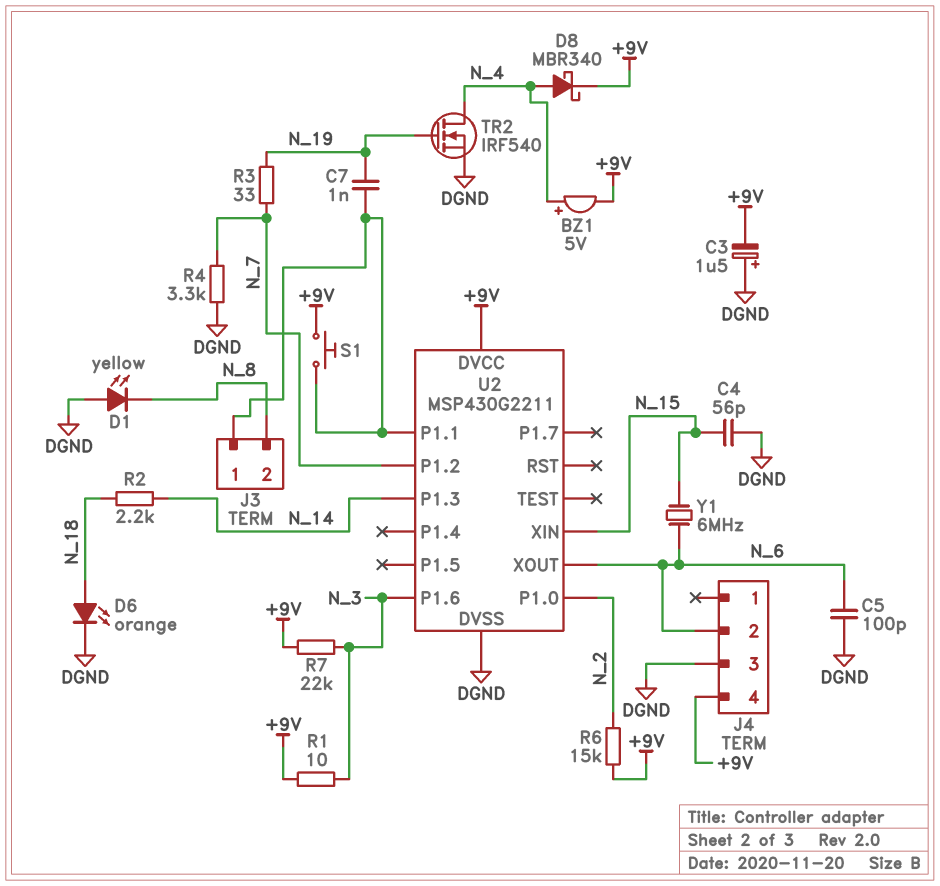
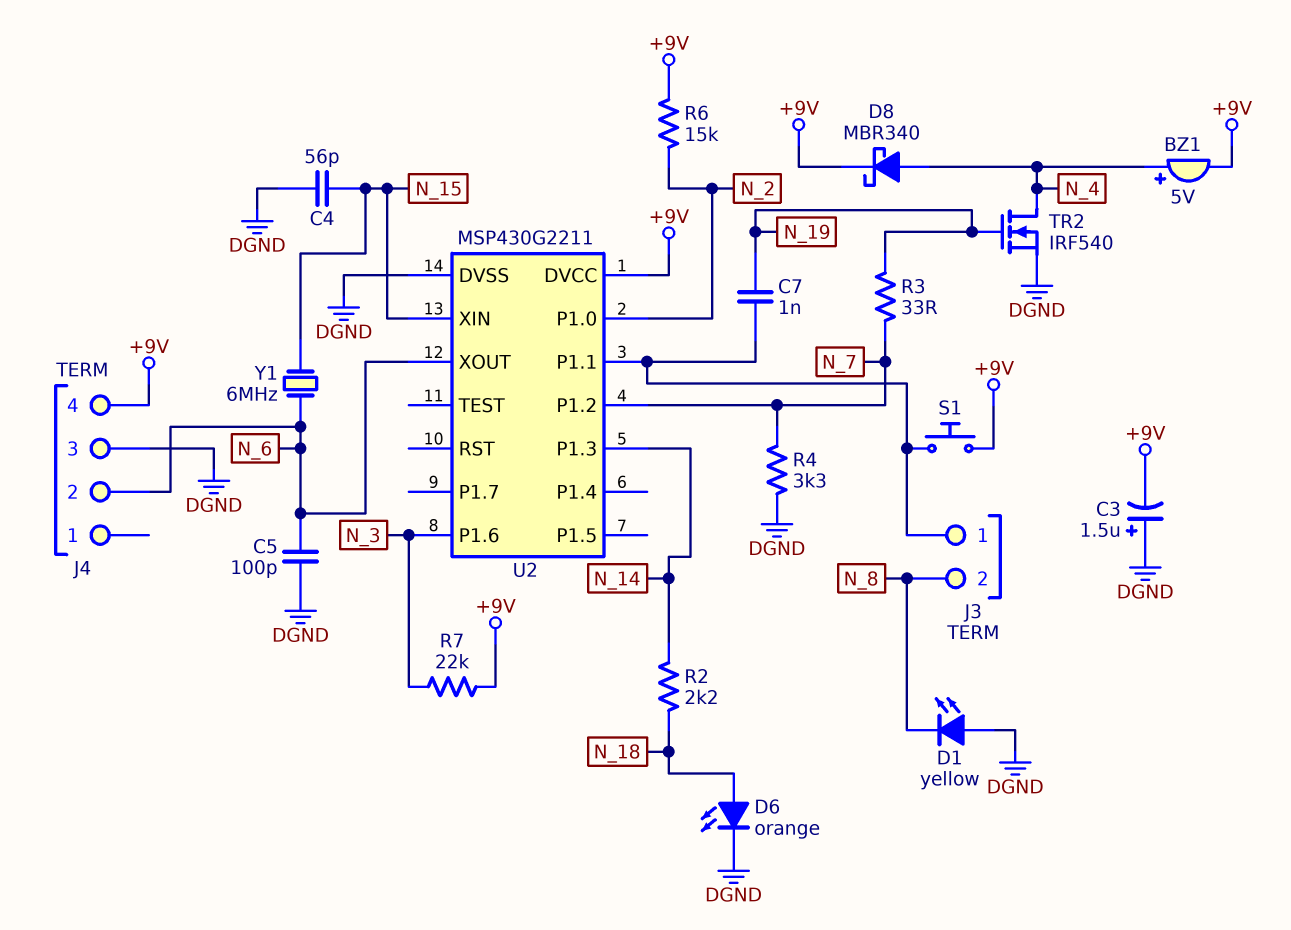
R1: 10 (+9V, N_3) -> none

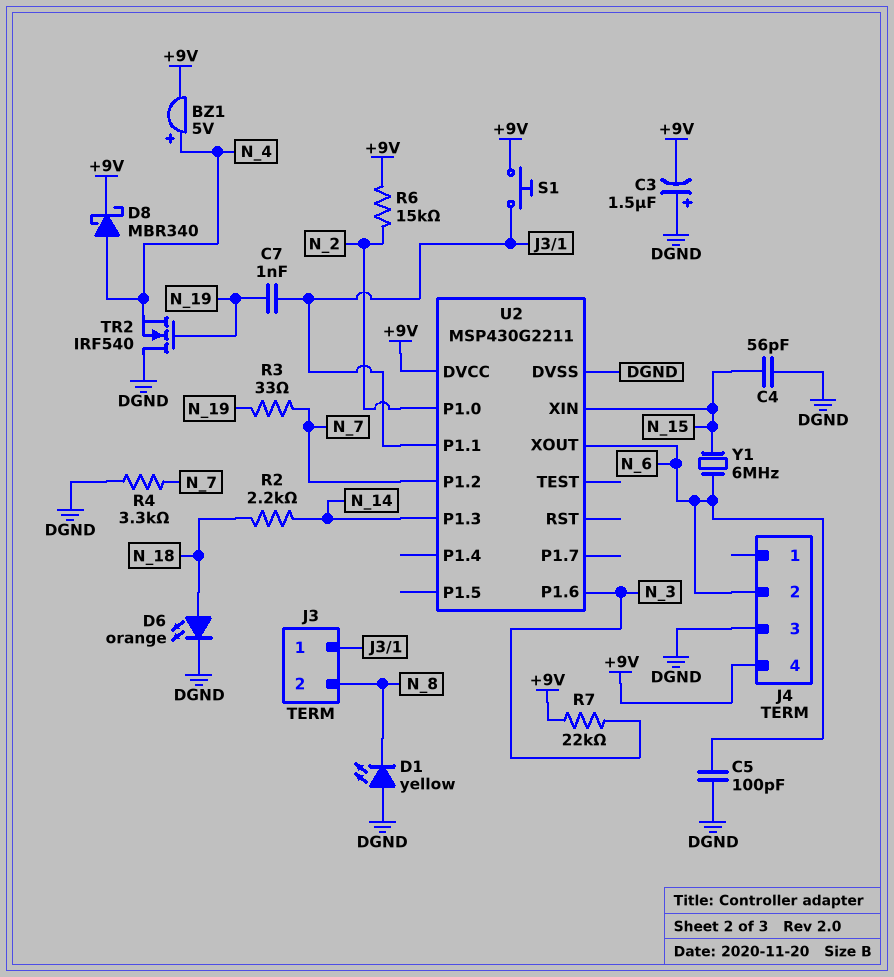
TR2: NMOS IRF540 (G N_19, D N_4, S DGND) -> NMOS IRF540 (G N_19, D DGND, S N_4)

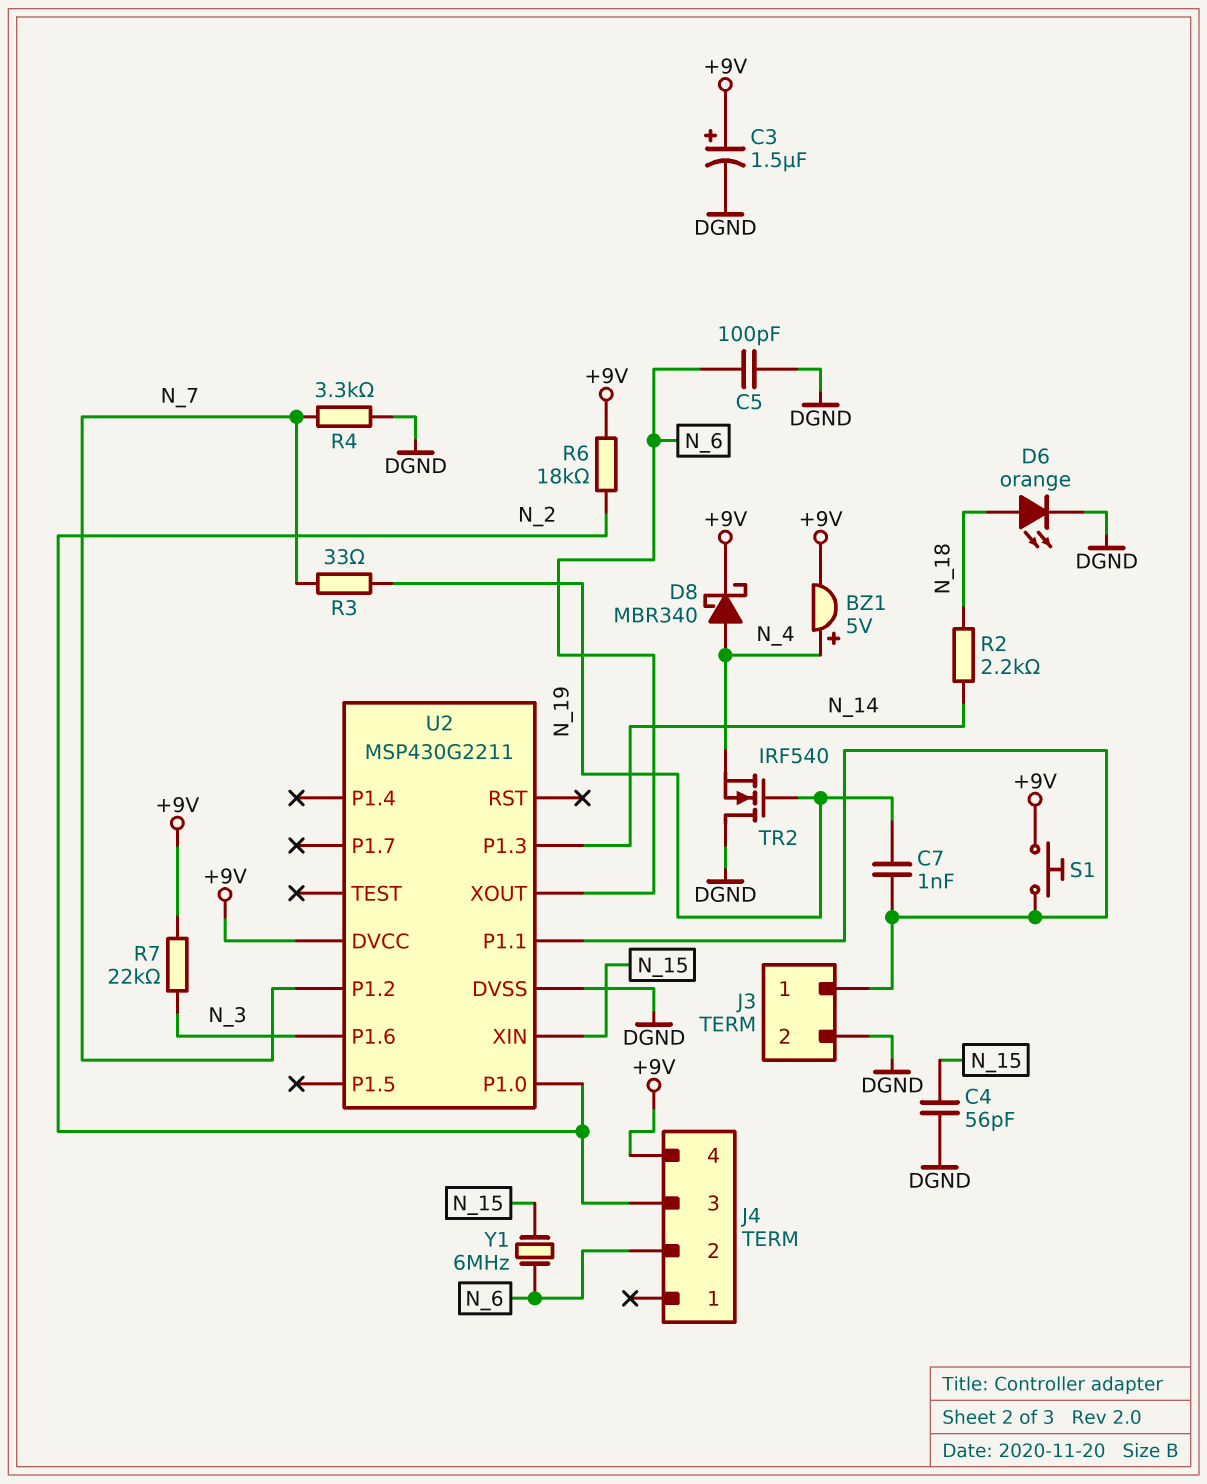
C3: 1.5uF (plus DGND, minus +9V) -> 1.5uF (plus +9V, minus DGND)
D1: LED yellow (A DGND, K N_8) -> none
J3 pin 2: N_8 -> DGND
J4 pin 3: DGND -> N_2
R6: 15k (+9V, N_2) -> 18k (+9V, N_2)

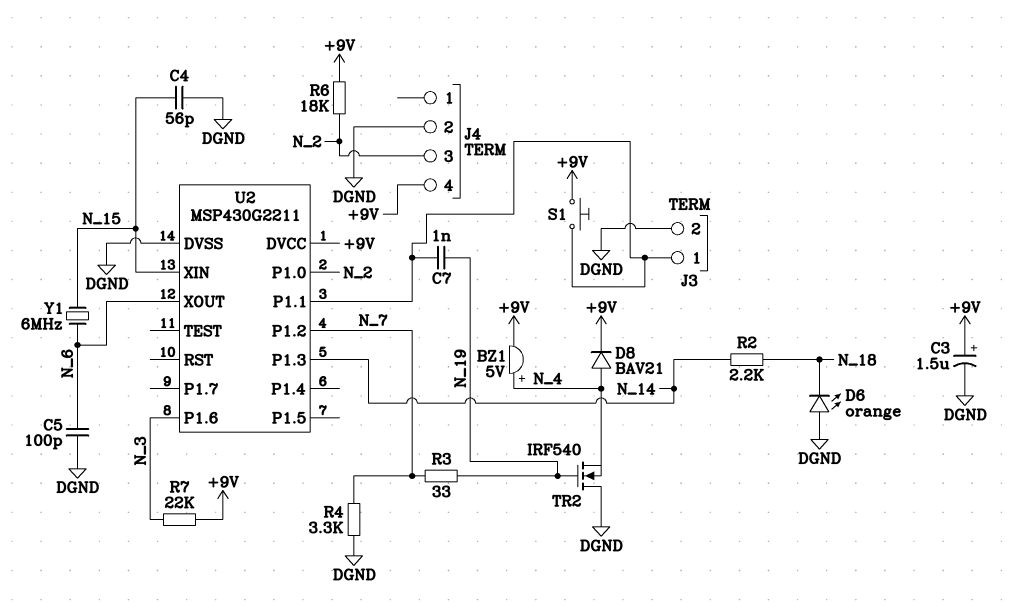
D6: LED orange (A N_18, K DGND) -> LED orange (A DGND, K N_18)
D8: schottky MBR340 (A N_4, K +9V) -> diode BAV21 (A N_4, K +9V)
J4 pin 2: N_6 -> DGND

